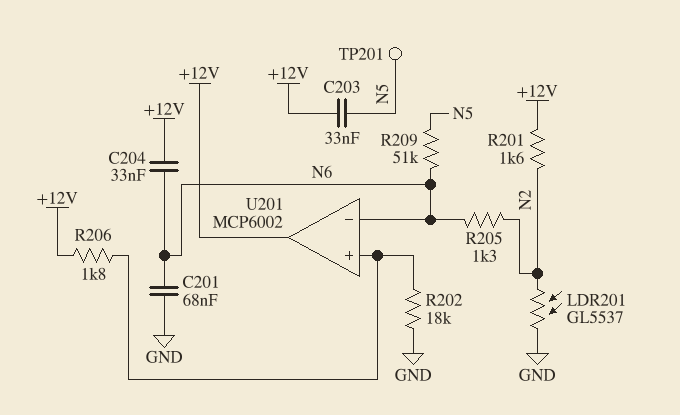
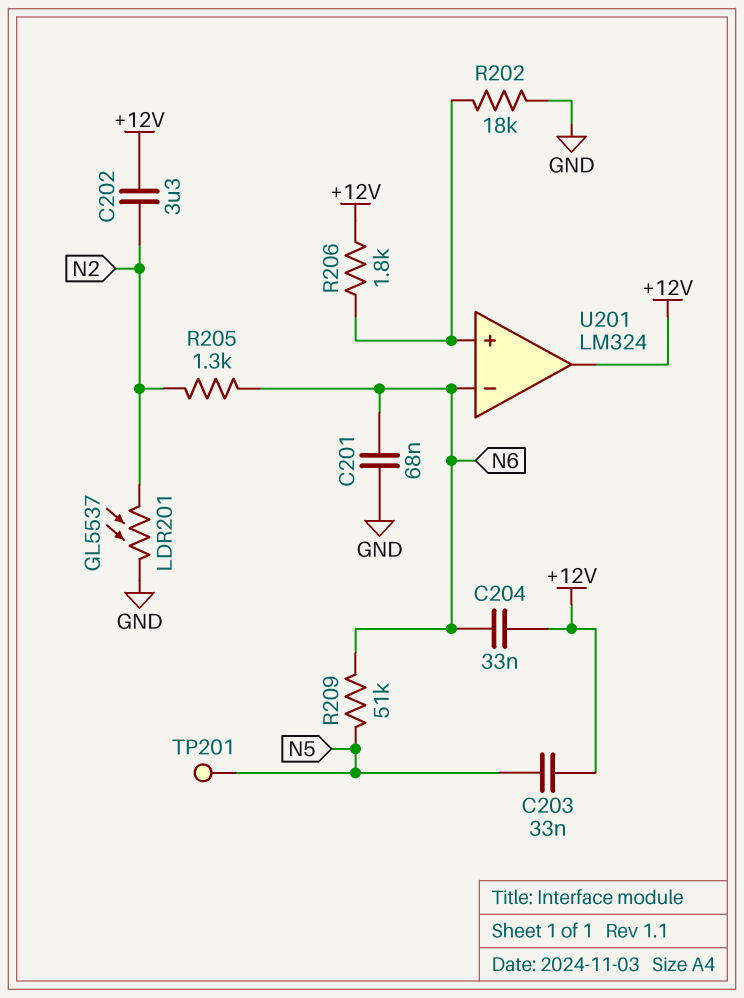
C202: none -> 3.3uF (+12V, N2)
R201: 1.6k (+12V, N2) -> none
U201: MCP6002 -> LM324

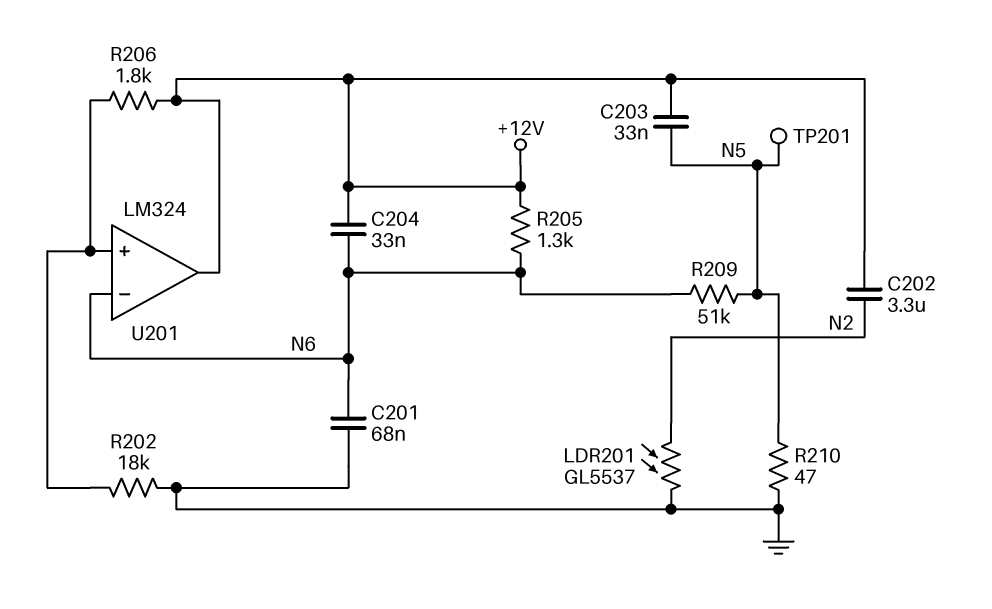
R205: 1.3k (N2, N6) -> 1.3k (+12V, N6)
R210: none -> 47 (GND, N5)

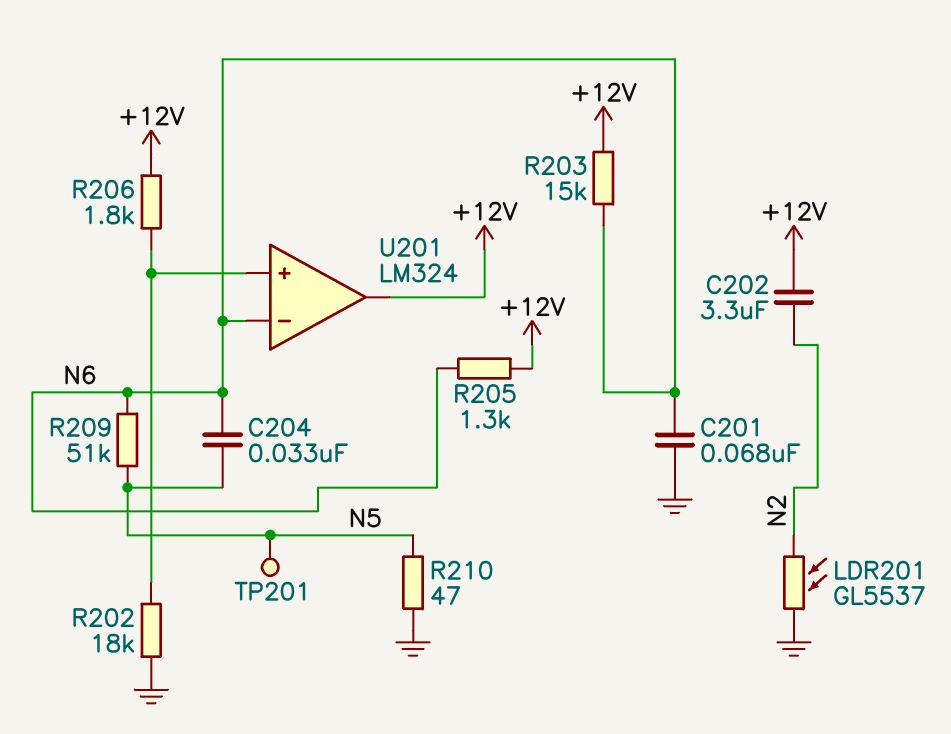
C203: 33nF (+12V, N5) -> none
C204: 33nF (+12V, N6) -> 33nF (N5, N6)
R203: none -> 15k (+12V, N6)

